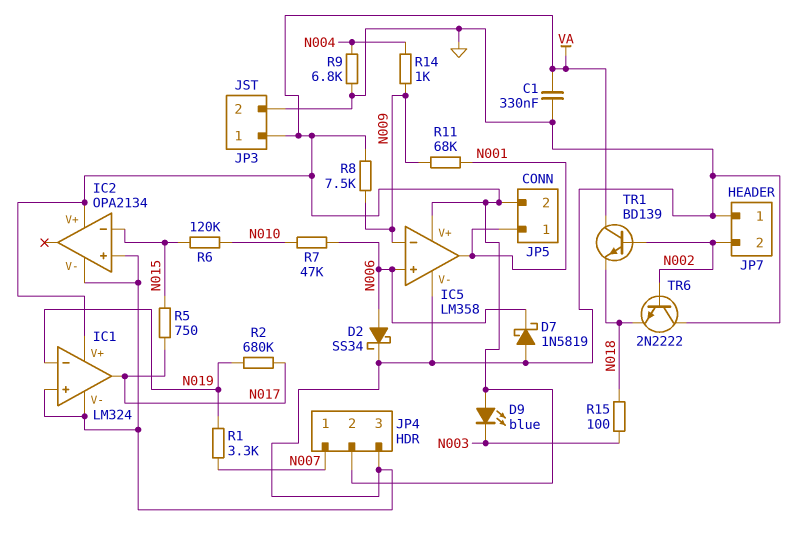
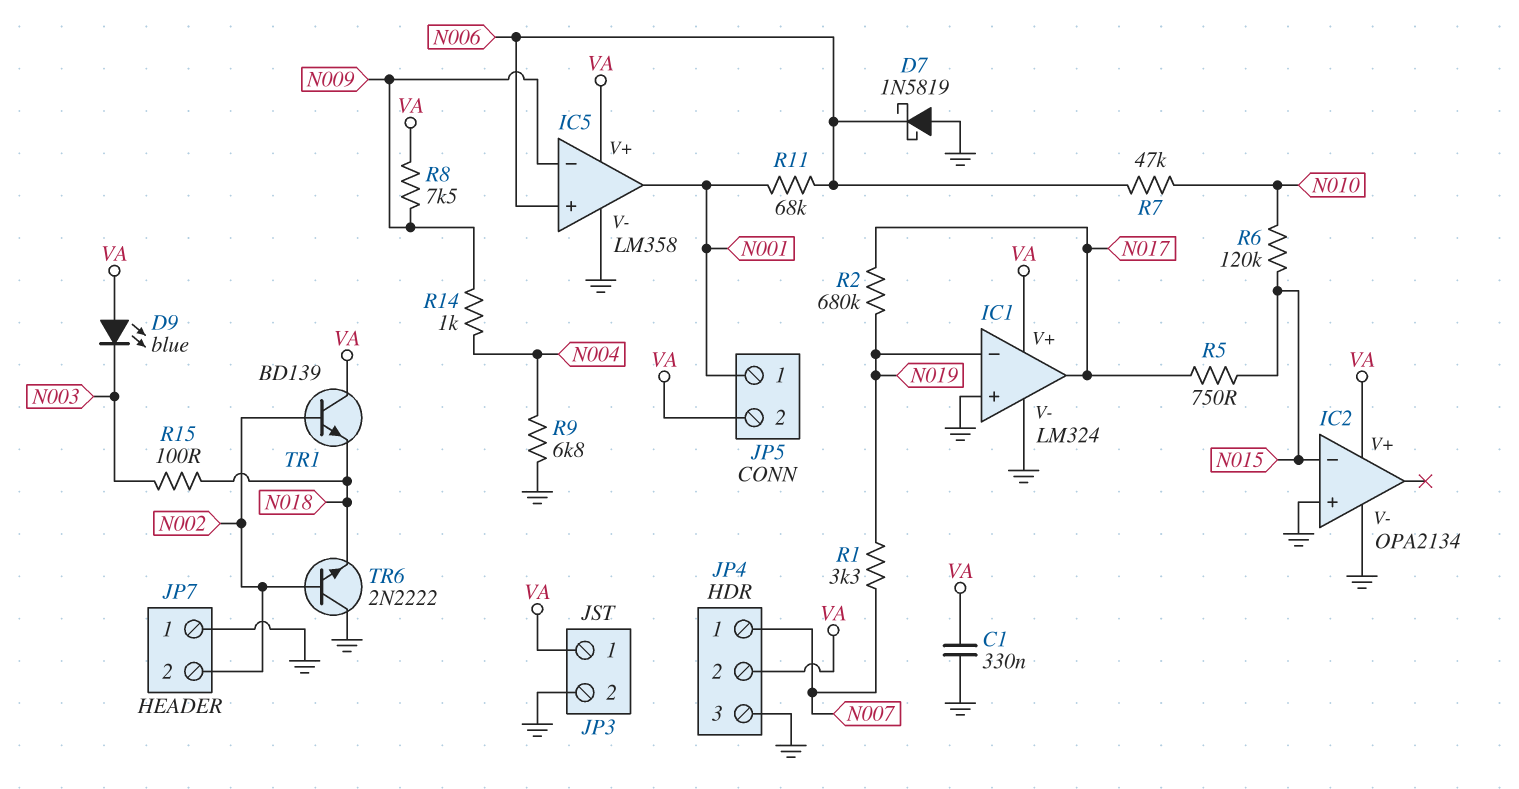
D2: schottky SS34 (A N006, K GND) -> none
R11: 68k (N001, N009) -> 68k (N001, N006)

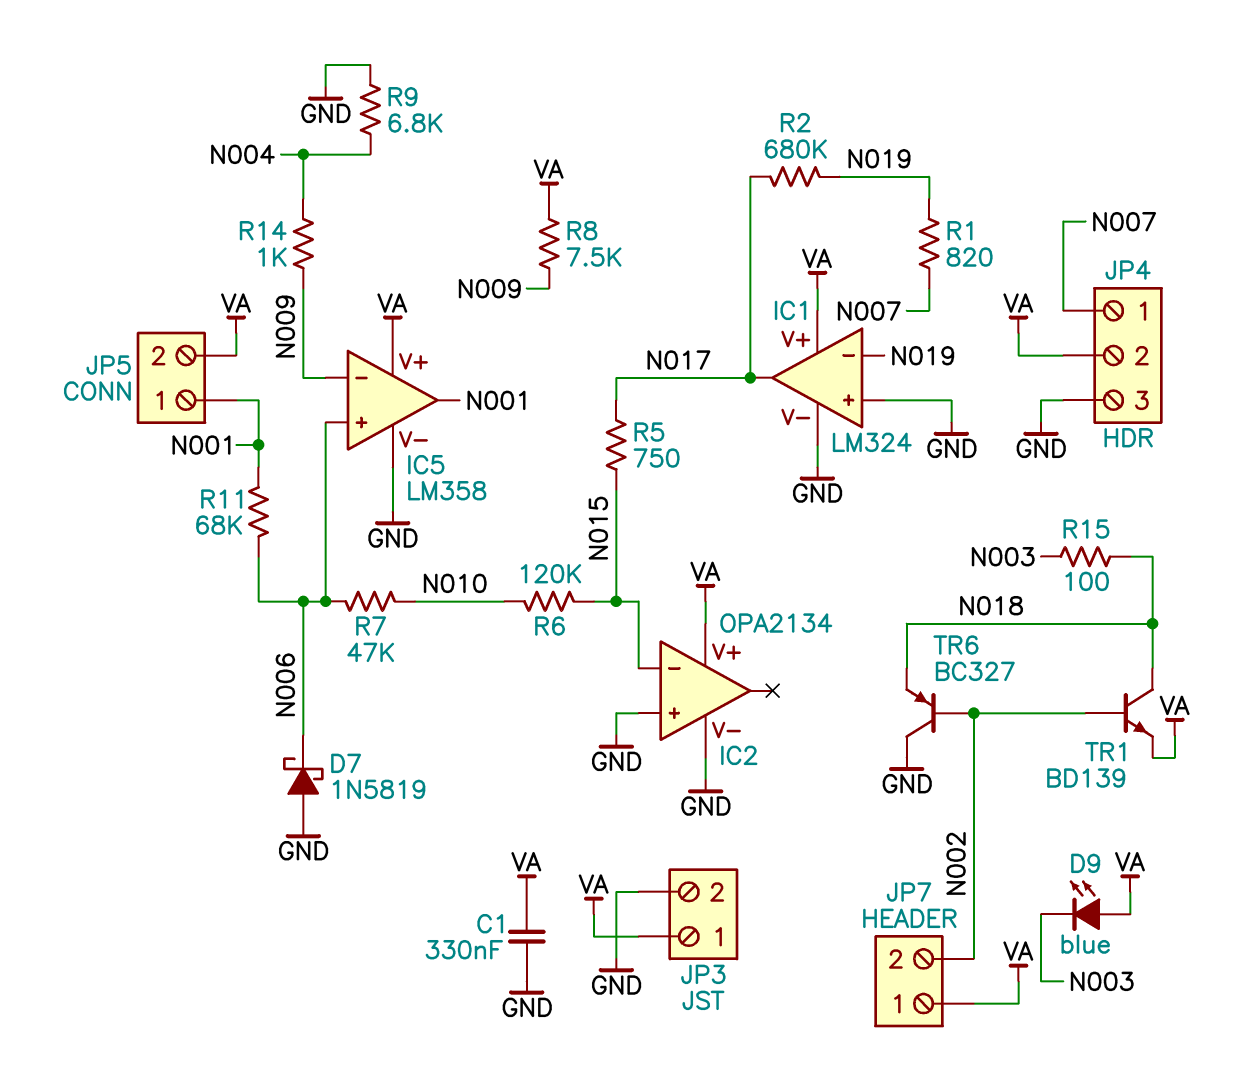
JP7 pin 1: GND -> VA
R1: 3.3k (N007, N019) -> 820 (N007, N019)
TR1: NPN BD139 (B N002, C VA, E N018) -> NPN BD139 (B N002, C N018, E VA)
TR6: NPN 2N2222 (B N002, C GND, E N018) -> PNP BC327 (B N002, C GND, E N018)

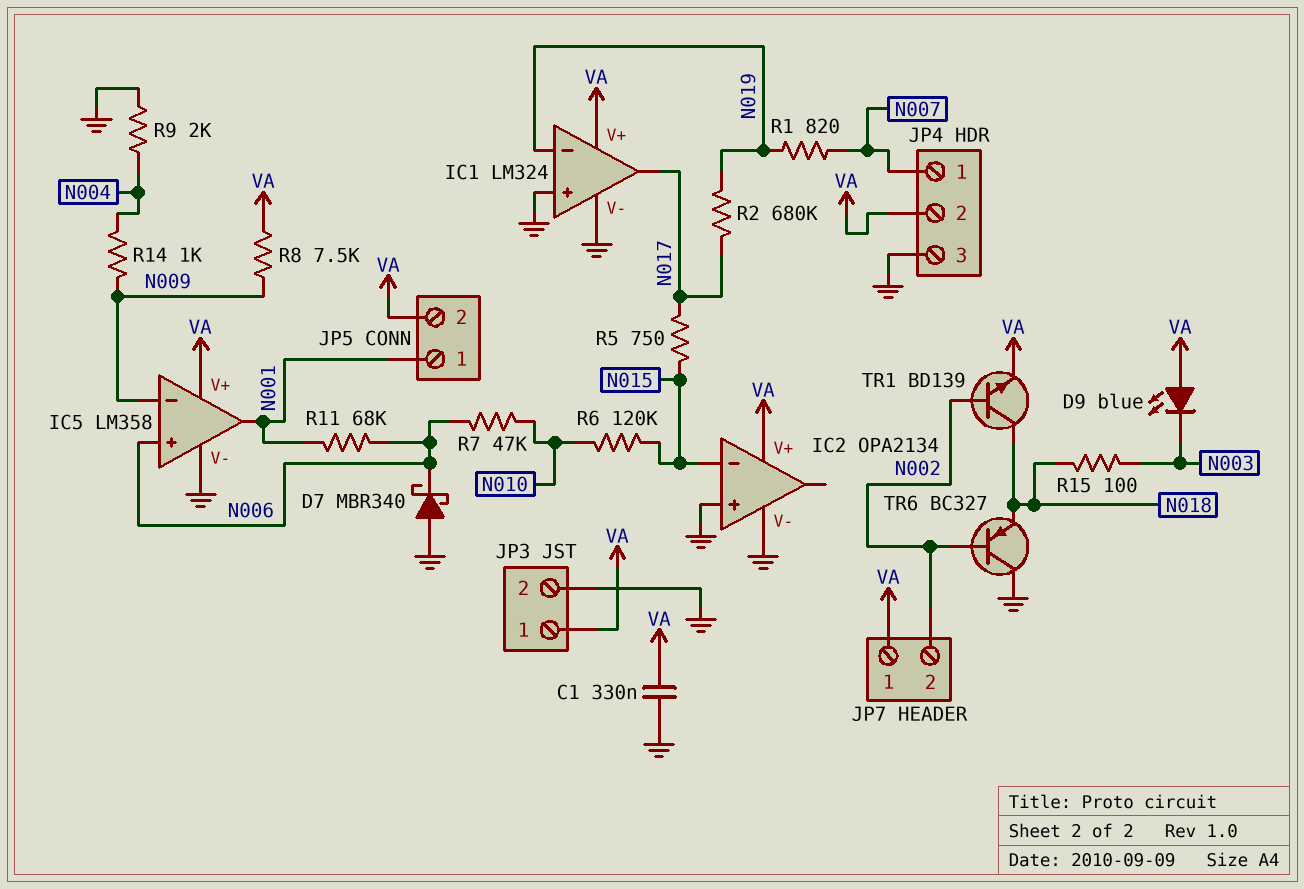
D7: schottky 1N5819 (A GND, K N006) -> schottky MBR340 (A GND, K N006)
R9: 6.8k (GND, N004) -> 2k (GND, N004)

